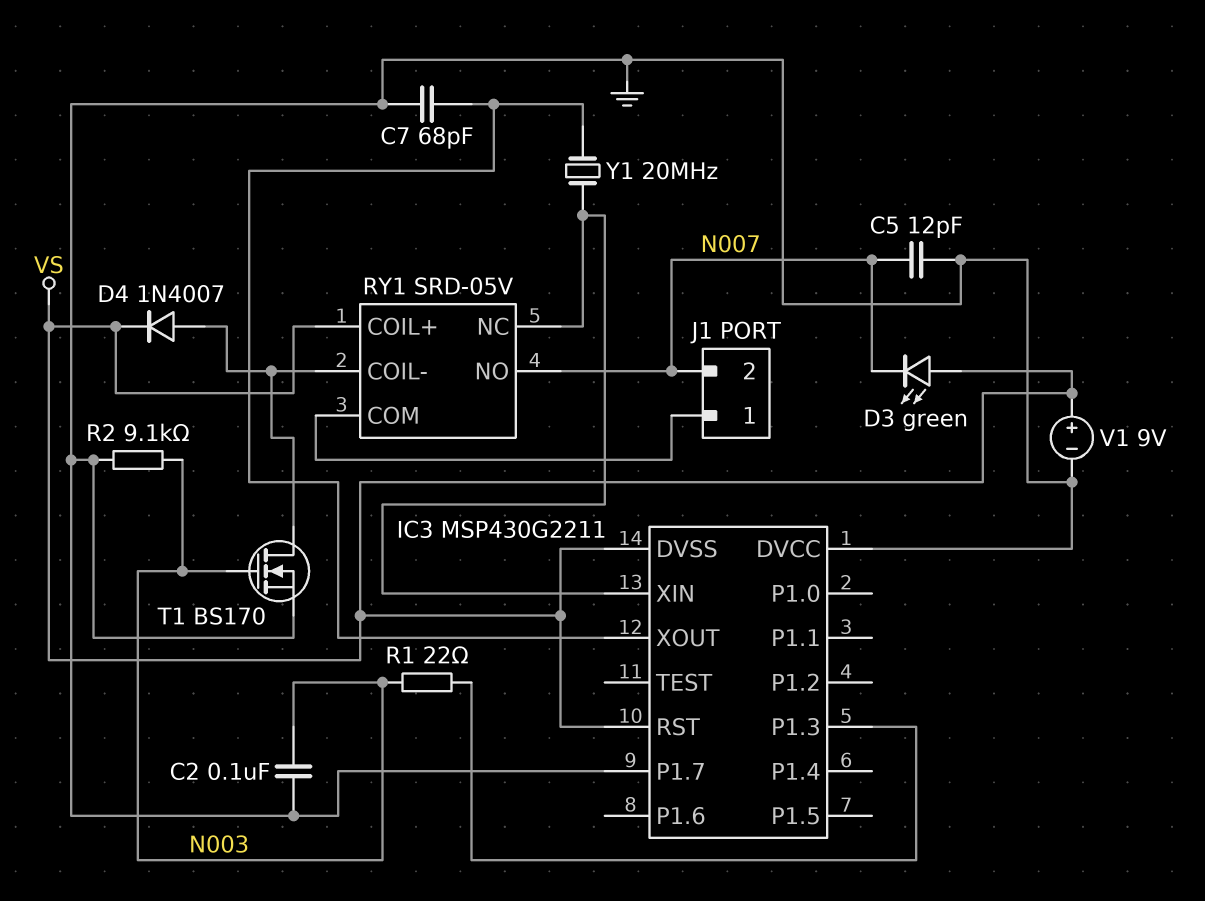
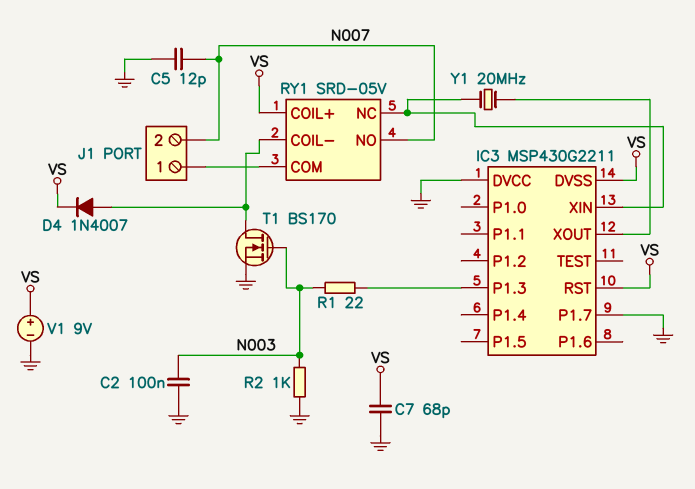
C7: 68pF (GND, IC3/XOUT) -> 68pF (GND, VS)
D3: LED green (A VS, K N007) -> none
R2: 9.1k (GND, N003) -> 1k (GND, N003)

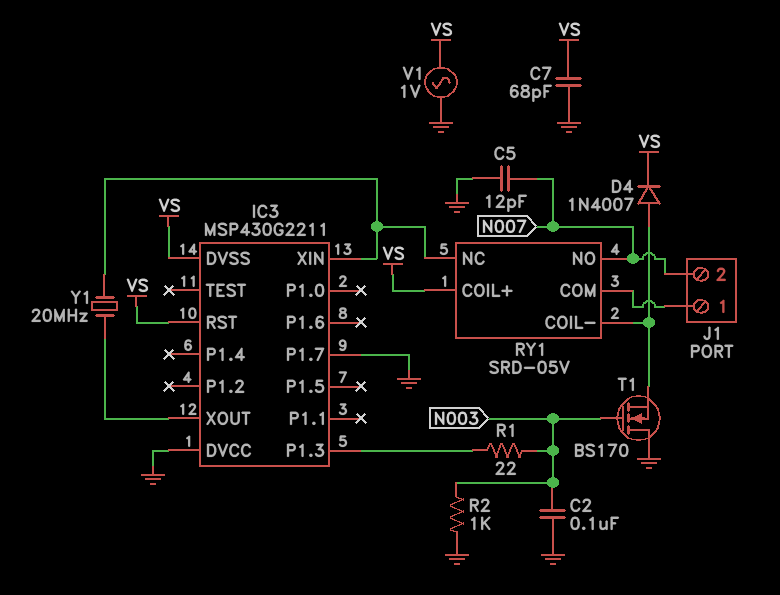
T1: NMOS BS170 (G N003, D RY1/COIL-, S GND) -> NMOS BS170 (G N003, D GND, S RY1/COIL-)
V1: 9V (plus VS, minus GND) -> AC 1V (GND, VS)

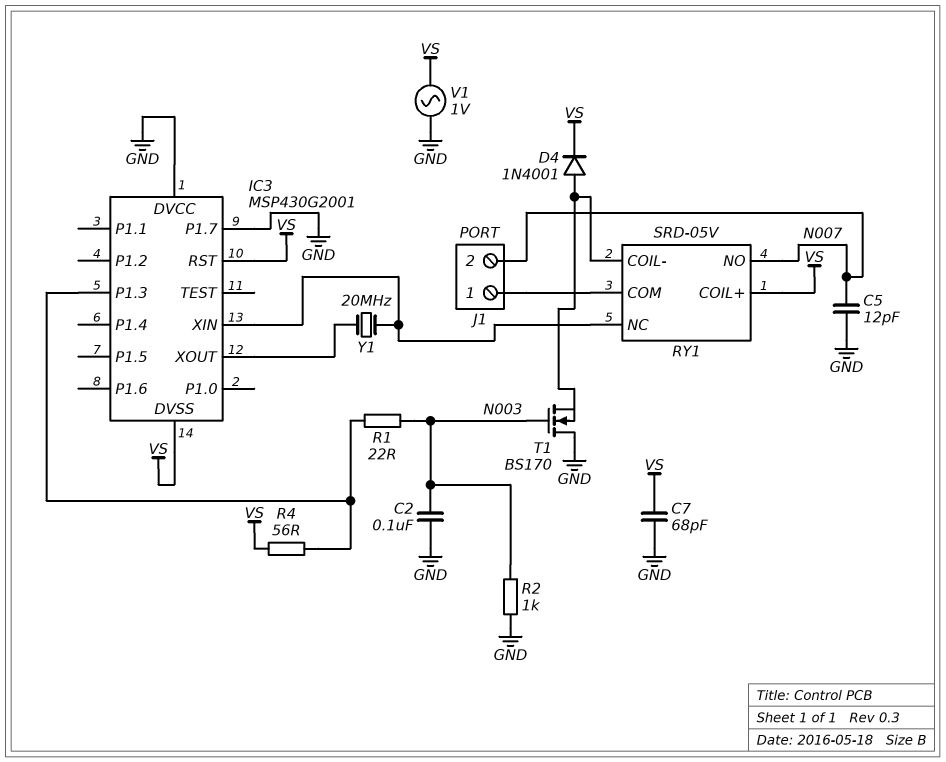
D4: diode 1N4007 (A RY1/COIL-, K VS) -> diode 1N4001 (A RY1/COIL-, K VS)
IC3: MSP430G2211 -> MSP430G2001
R4: none -> 56 (IC3/P1.3, VS)

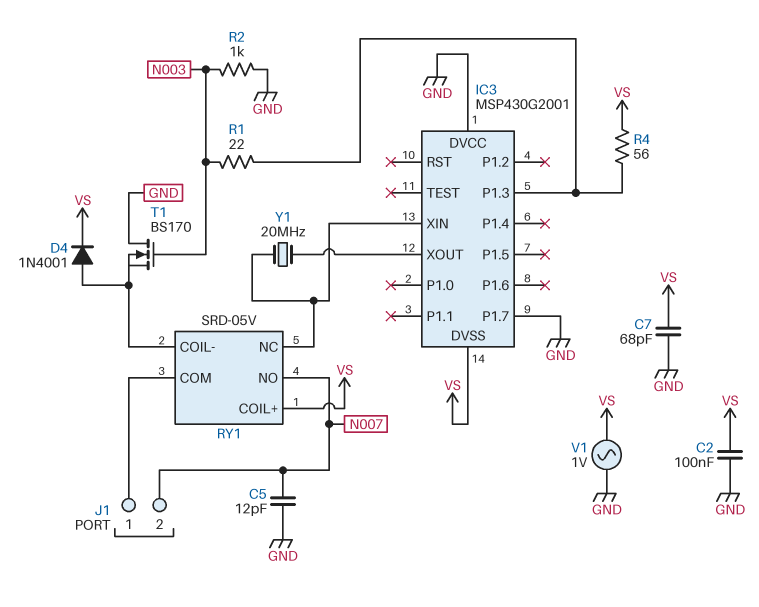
C2: 100nF (GND, N003) -> 100nF (GND, VS)
IC3 pin RST: VS -> none

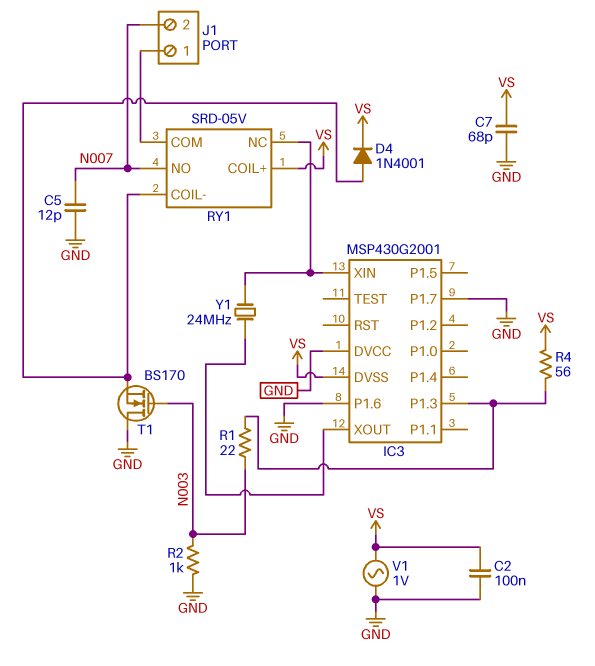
IC3 pin P1.6: none -> GND
Y1: 20MHz (IC3/XIN, IC3/XOUT) -> 24MHz (IC3/XIN, IC3/XOUT)

